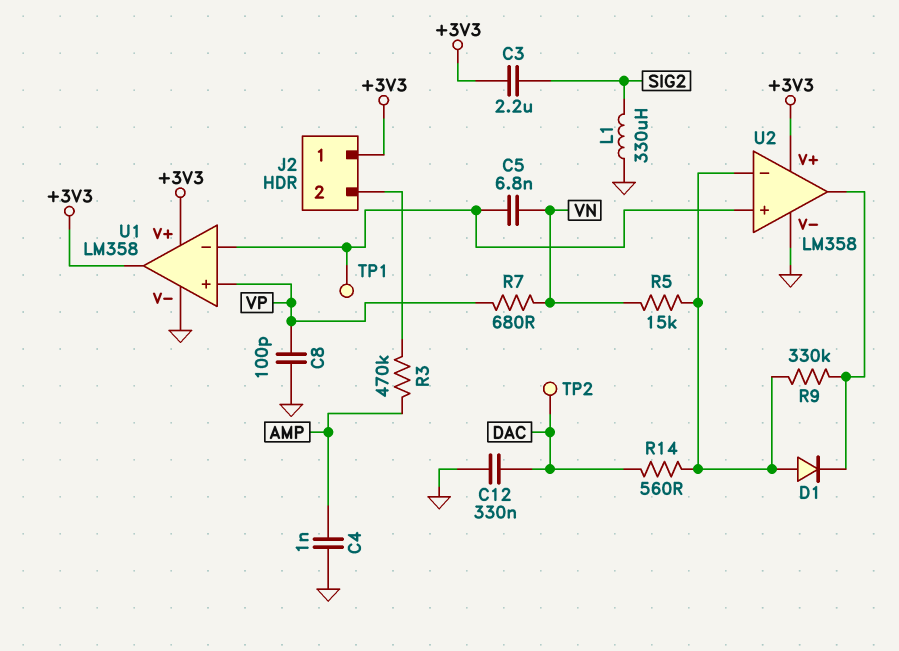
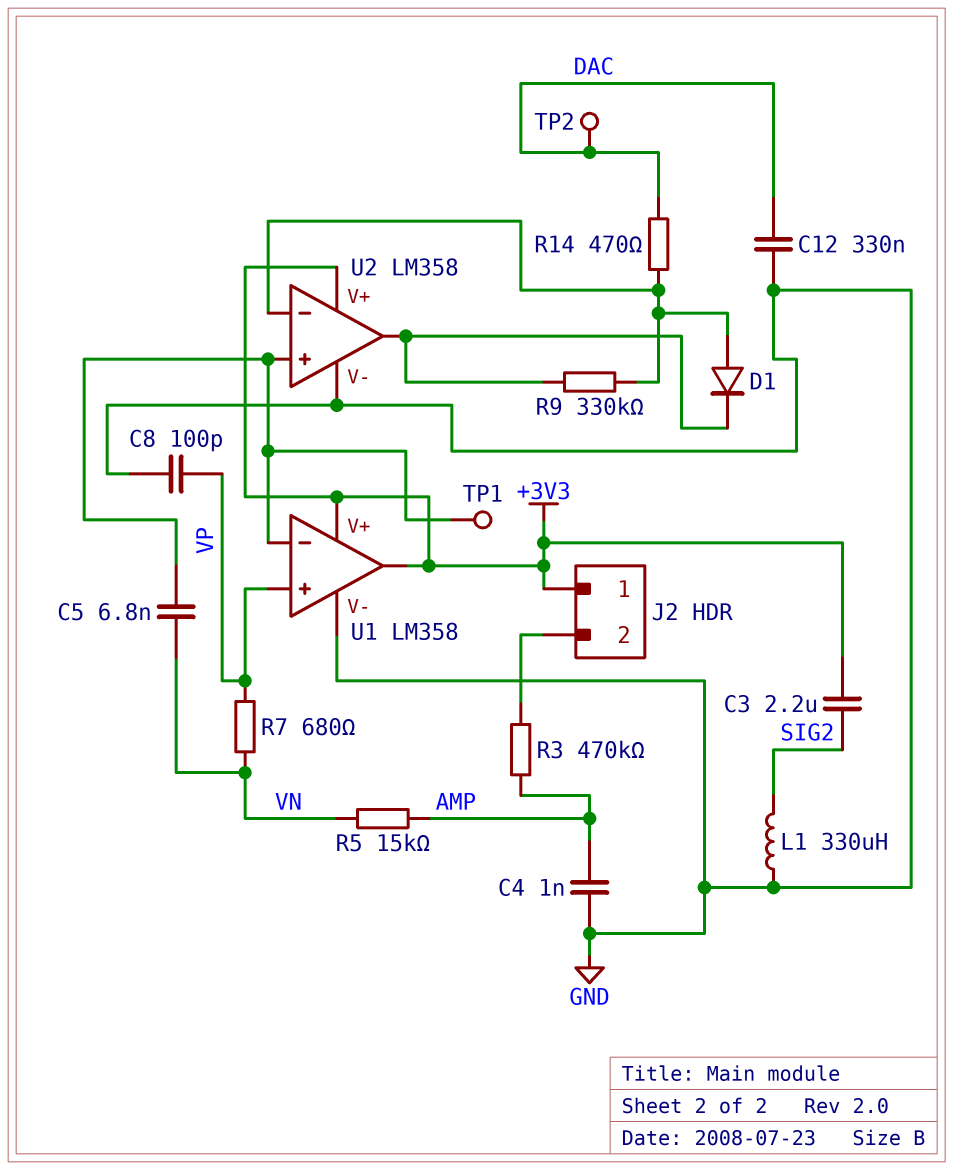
R5: 15k (U2/in-, VN) -> 15k (AMP, VN)
R14: 560 (DAC, U2/in-) -> 470 (DAC, U2/in-)

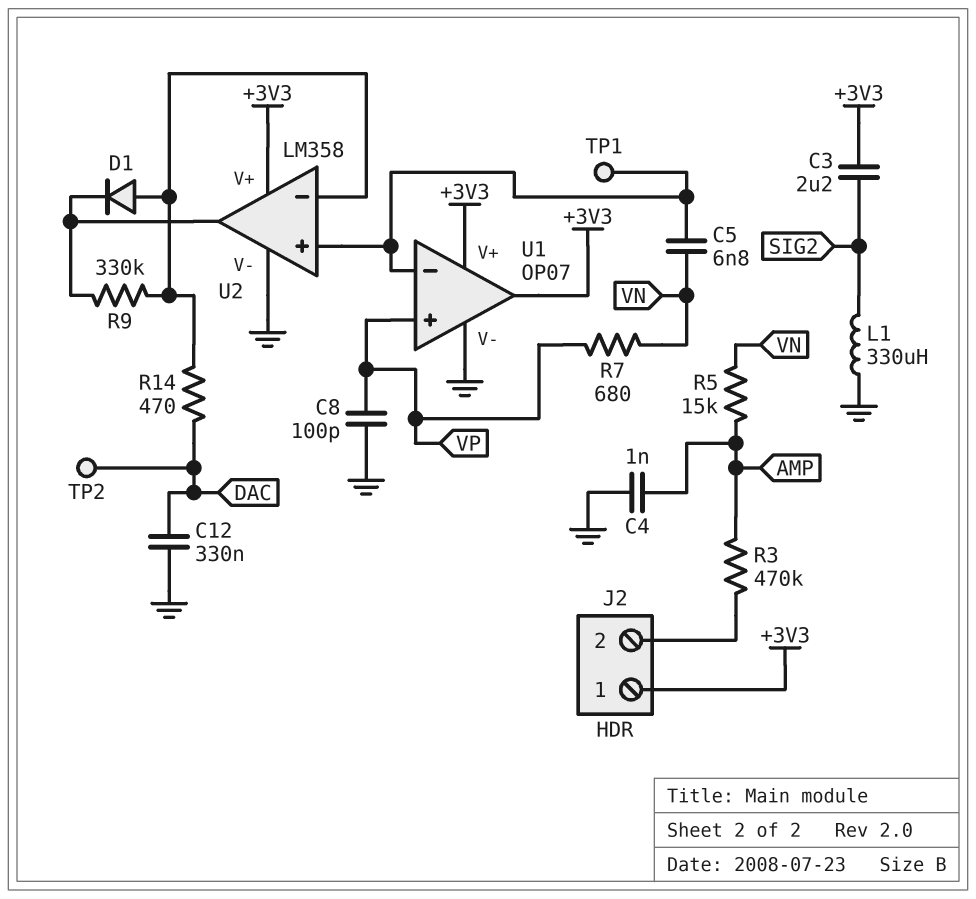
U1: LM358 -> OP07

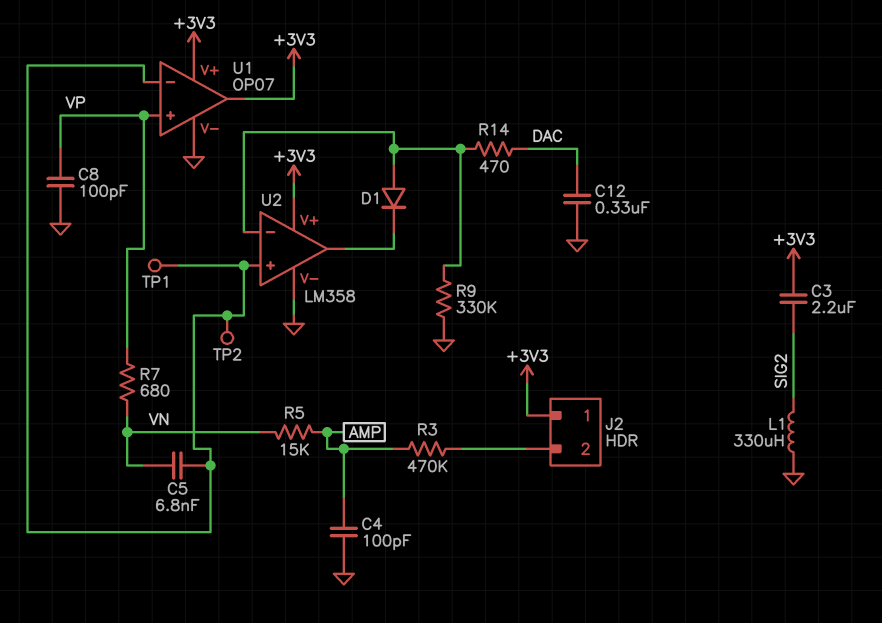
C4: 1nF (AMP, GND) -> 100pF (AMP, GND)
R9: 330k (U2/in-, U2/out) -> 330k (GND, U2/in-)
TP2: test point (DAC) -> test point (U1/in-)

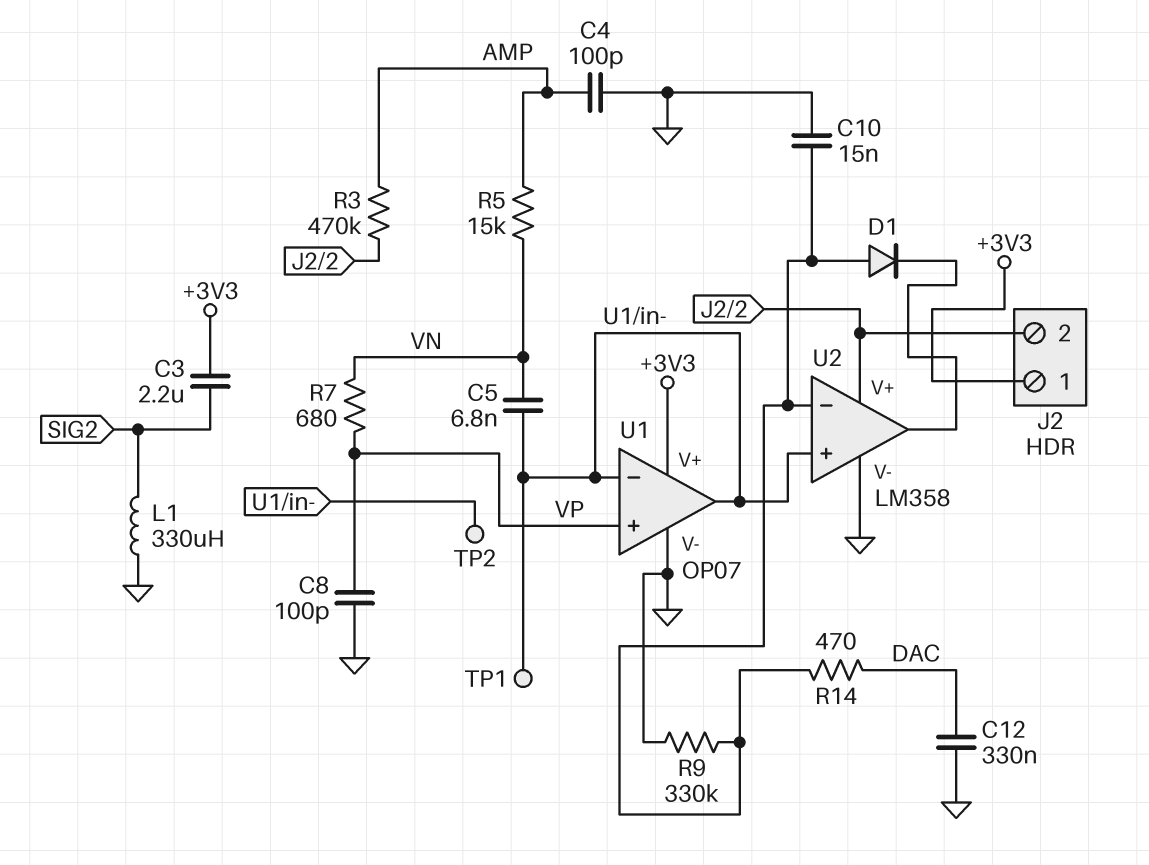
C10: none -> 15nF (GND, U2/in-)
U1 pin out: +3V3 -> U1/in-
U2 pin V+: +3V3 -> J2/2

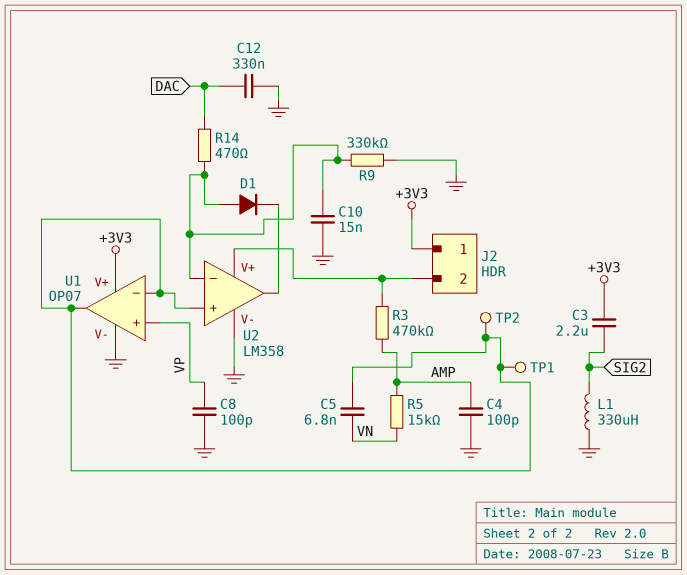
R7: 680 (VN, VP) -> none

